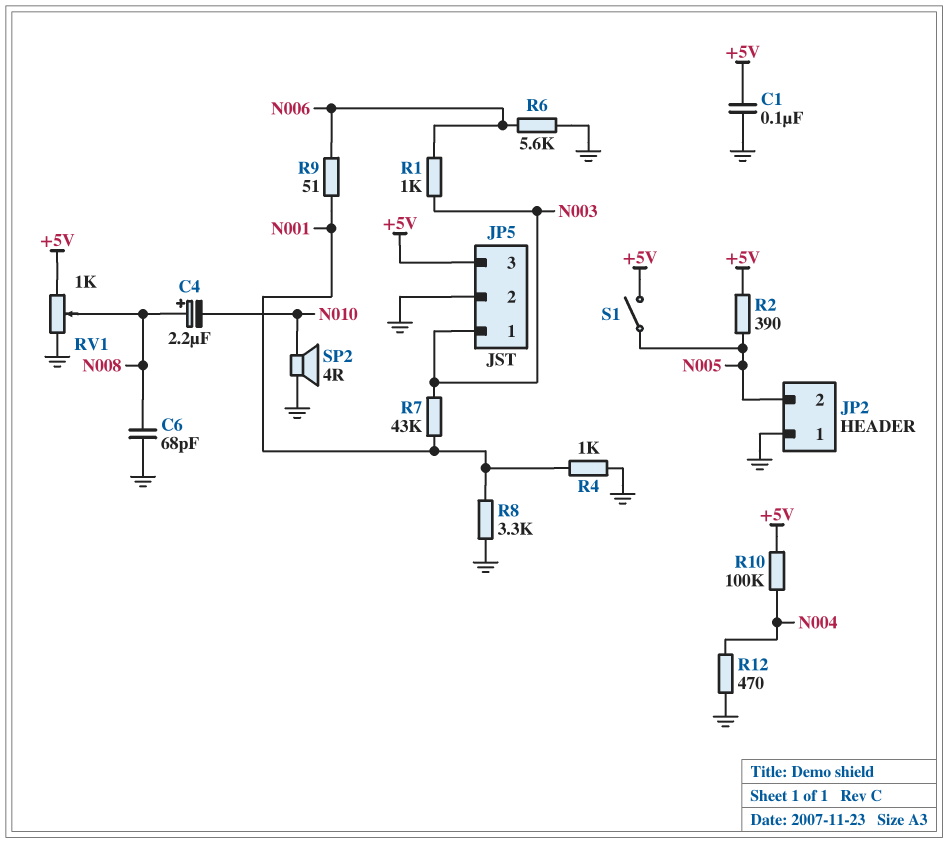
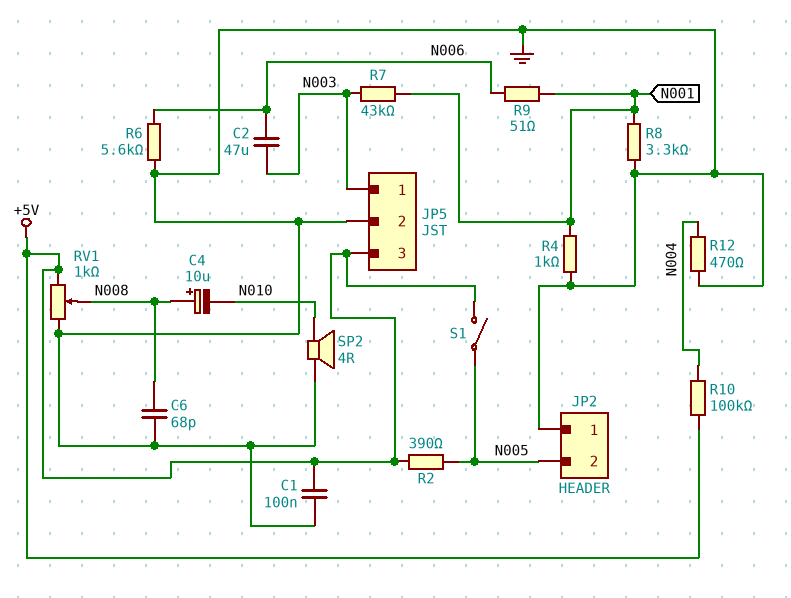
C2: none -> 47uF (N003, N006)
C4: 2.2uF (plus N008, minus N010) -> 10uF (plus N008, minus N010)
R1: 1k (N003, N006) -> none

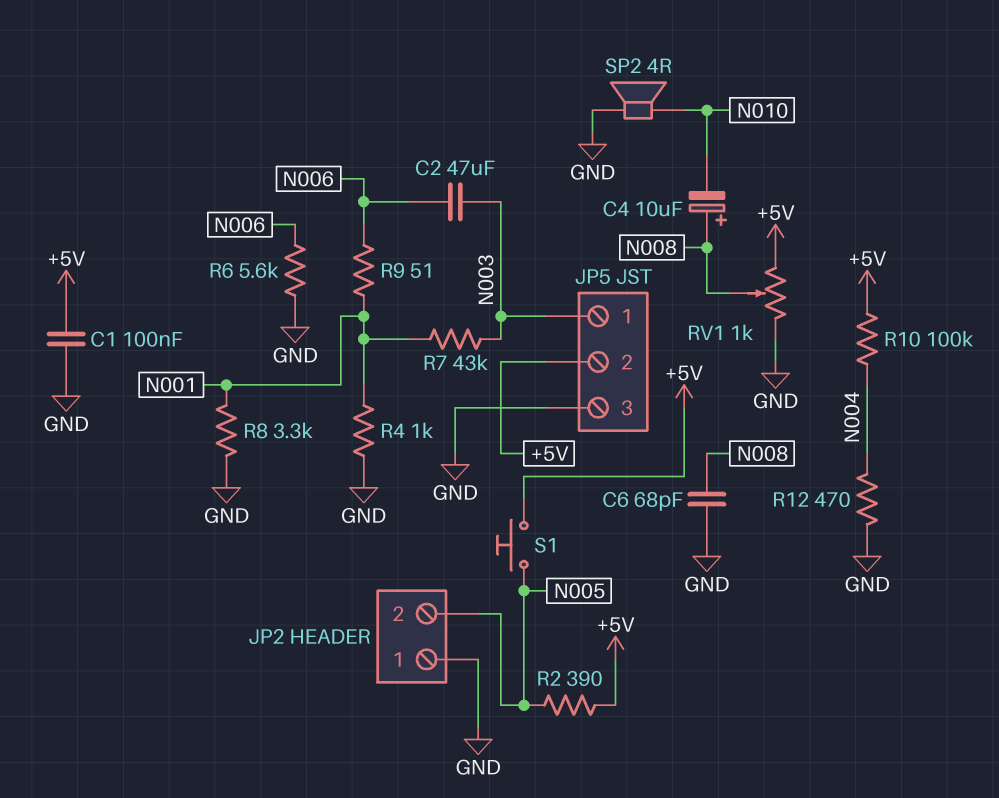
JP5 pin 2: GND -> +5V
JP5 pin 3: +5V -> GND
S1: switch (+5V, N005) -> button (+5V, N005)

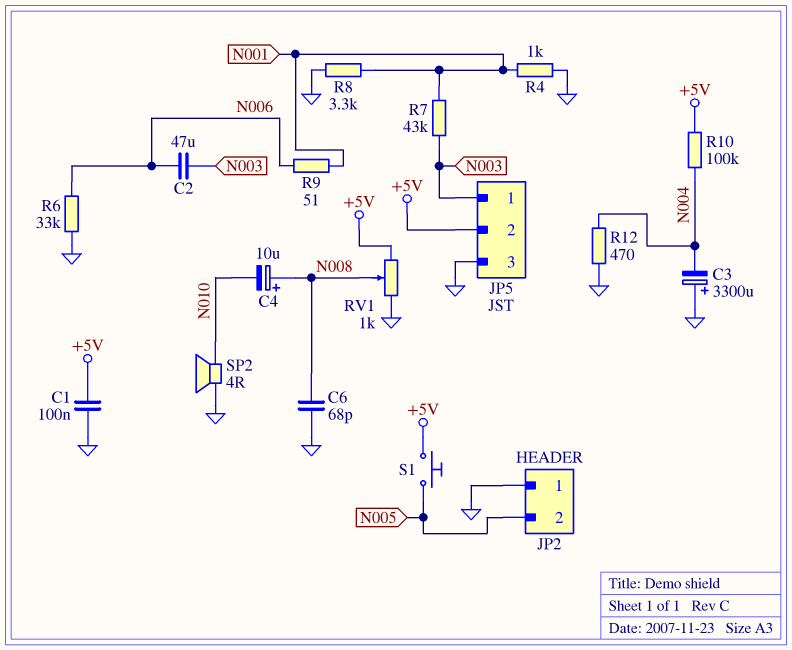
C3: none -> 3300uF (plus GND, minus N004)
R2: 390 (+5V, N005) -> none
R6: 5.6k (GND, N006) -> 33k (GND, N006)

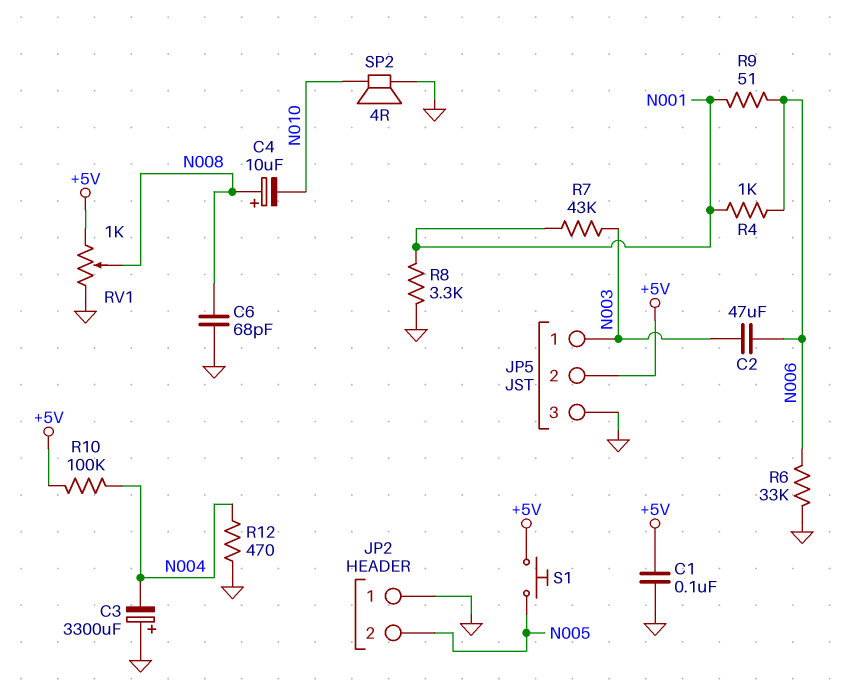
R4: 1k (GND, N001) -> 1k (N001, N006)

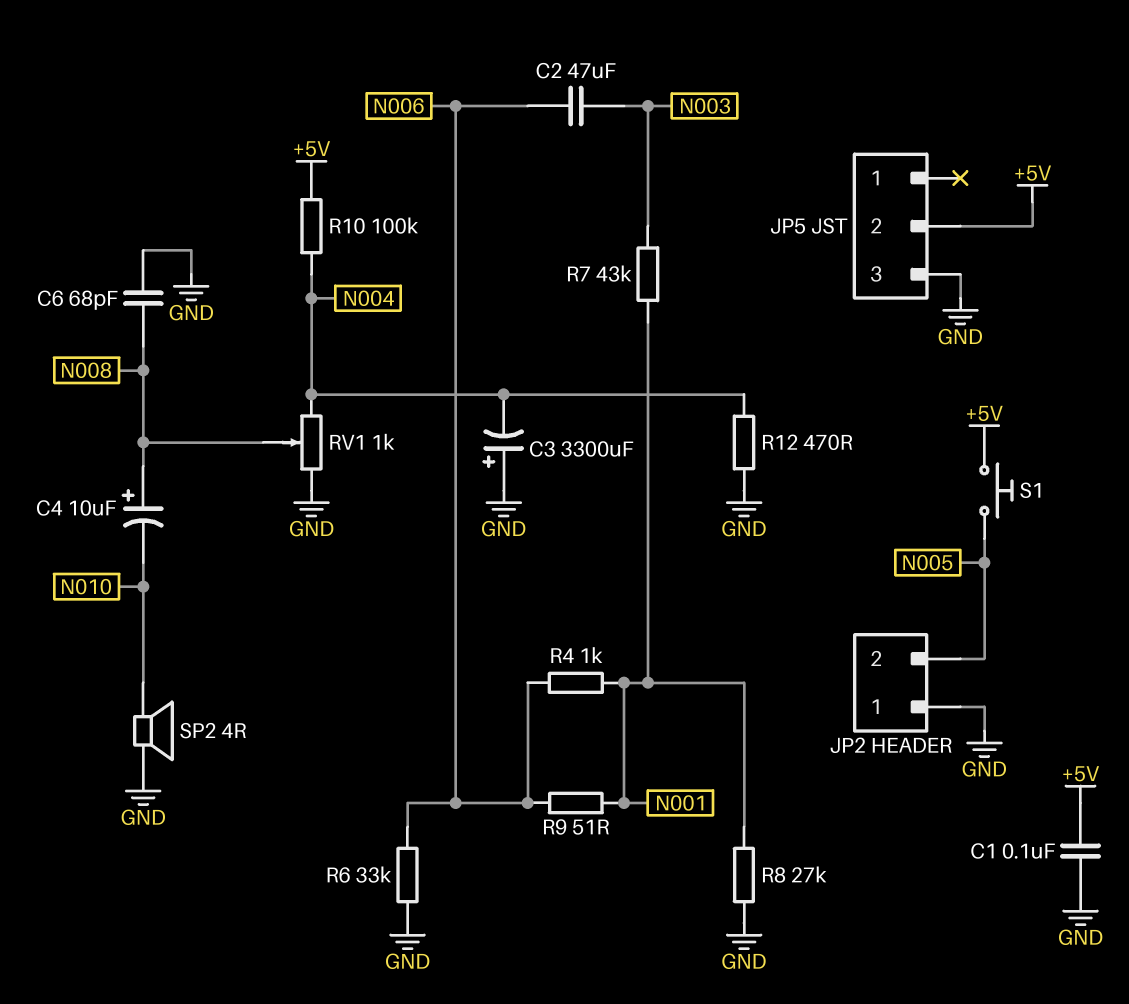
JP5 pin 1: N003 -> none
R8: 3.3k (GND, N001) -> 27k (GND, N001)
RV1: 1k (+5V, GND, wiper N008) -> 1k (GND, N004, wiper N008)

